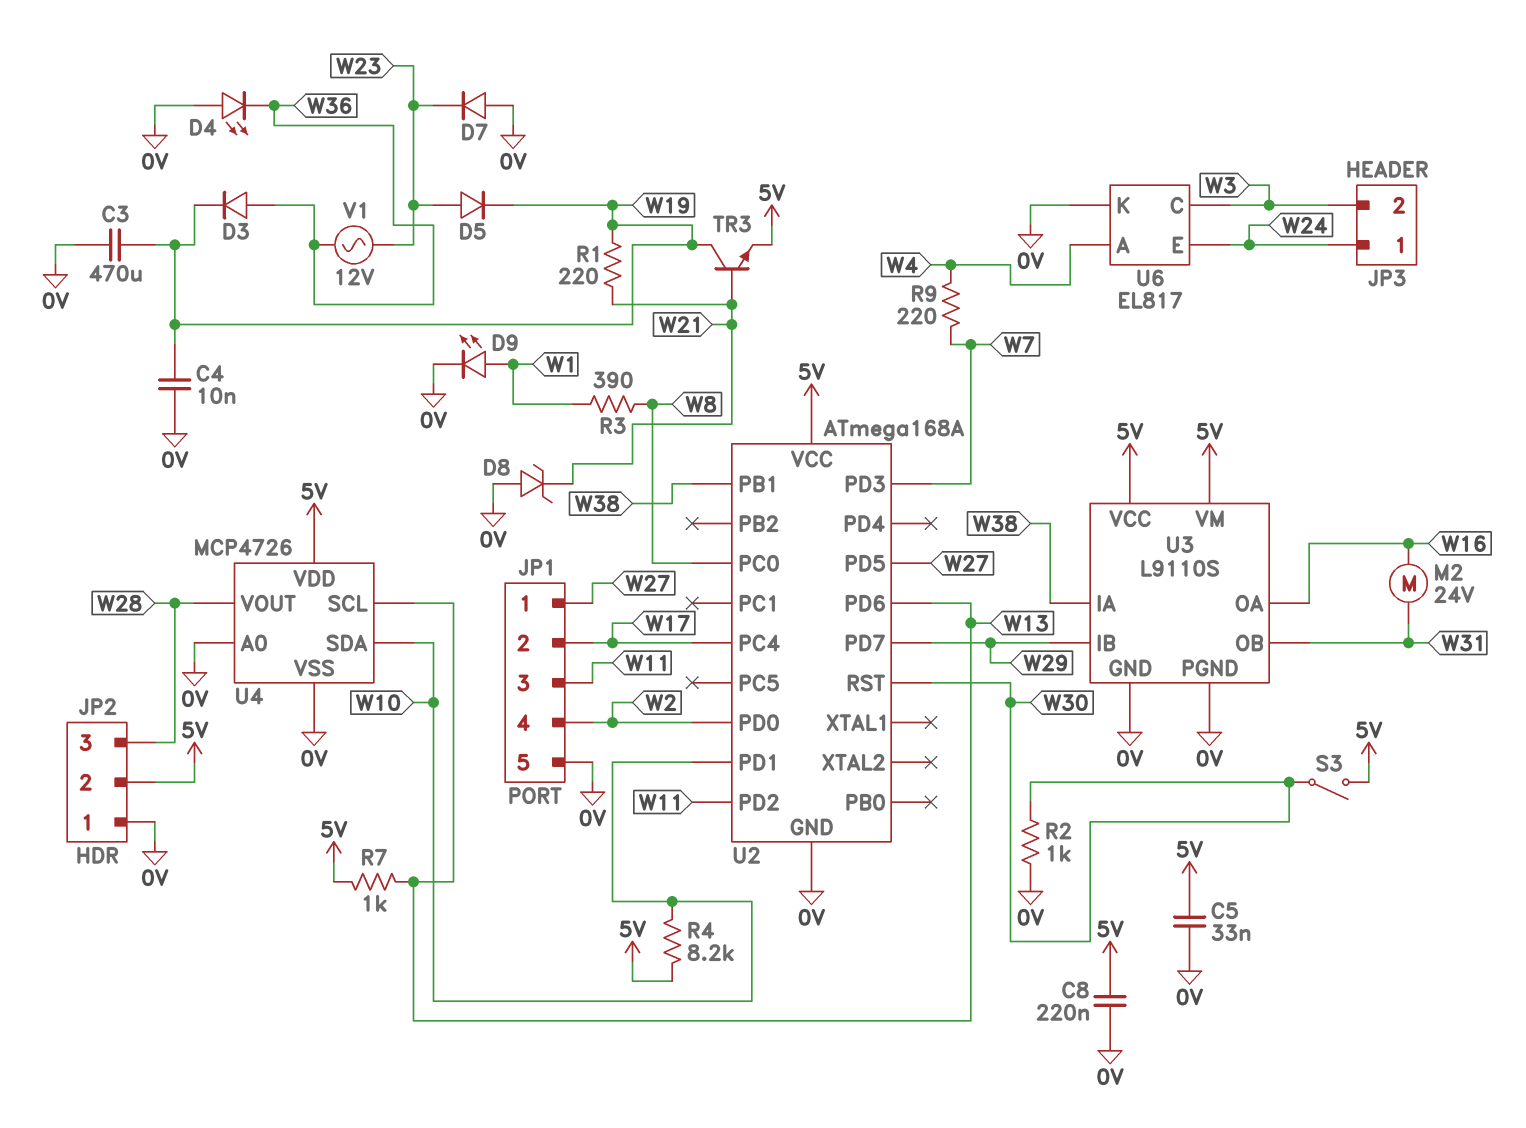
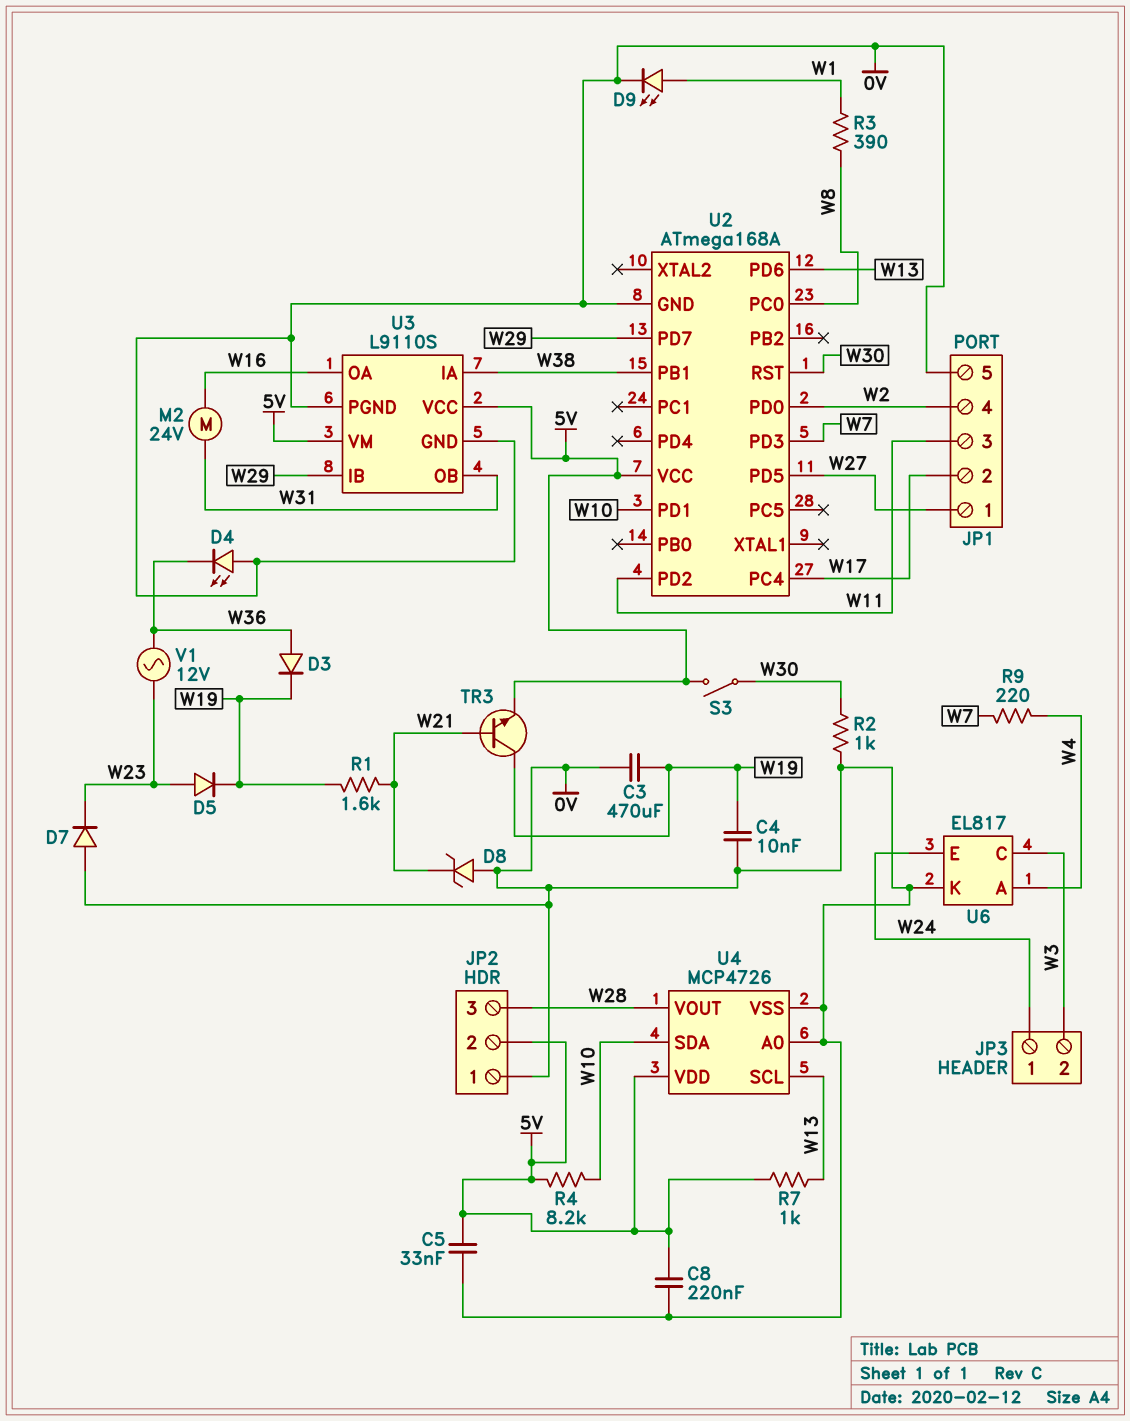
R1: 220 (W19, W21) -> 1.6k (W19, W21)

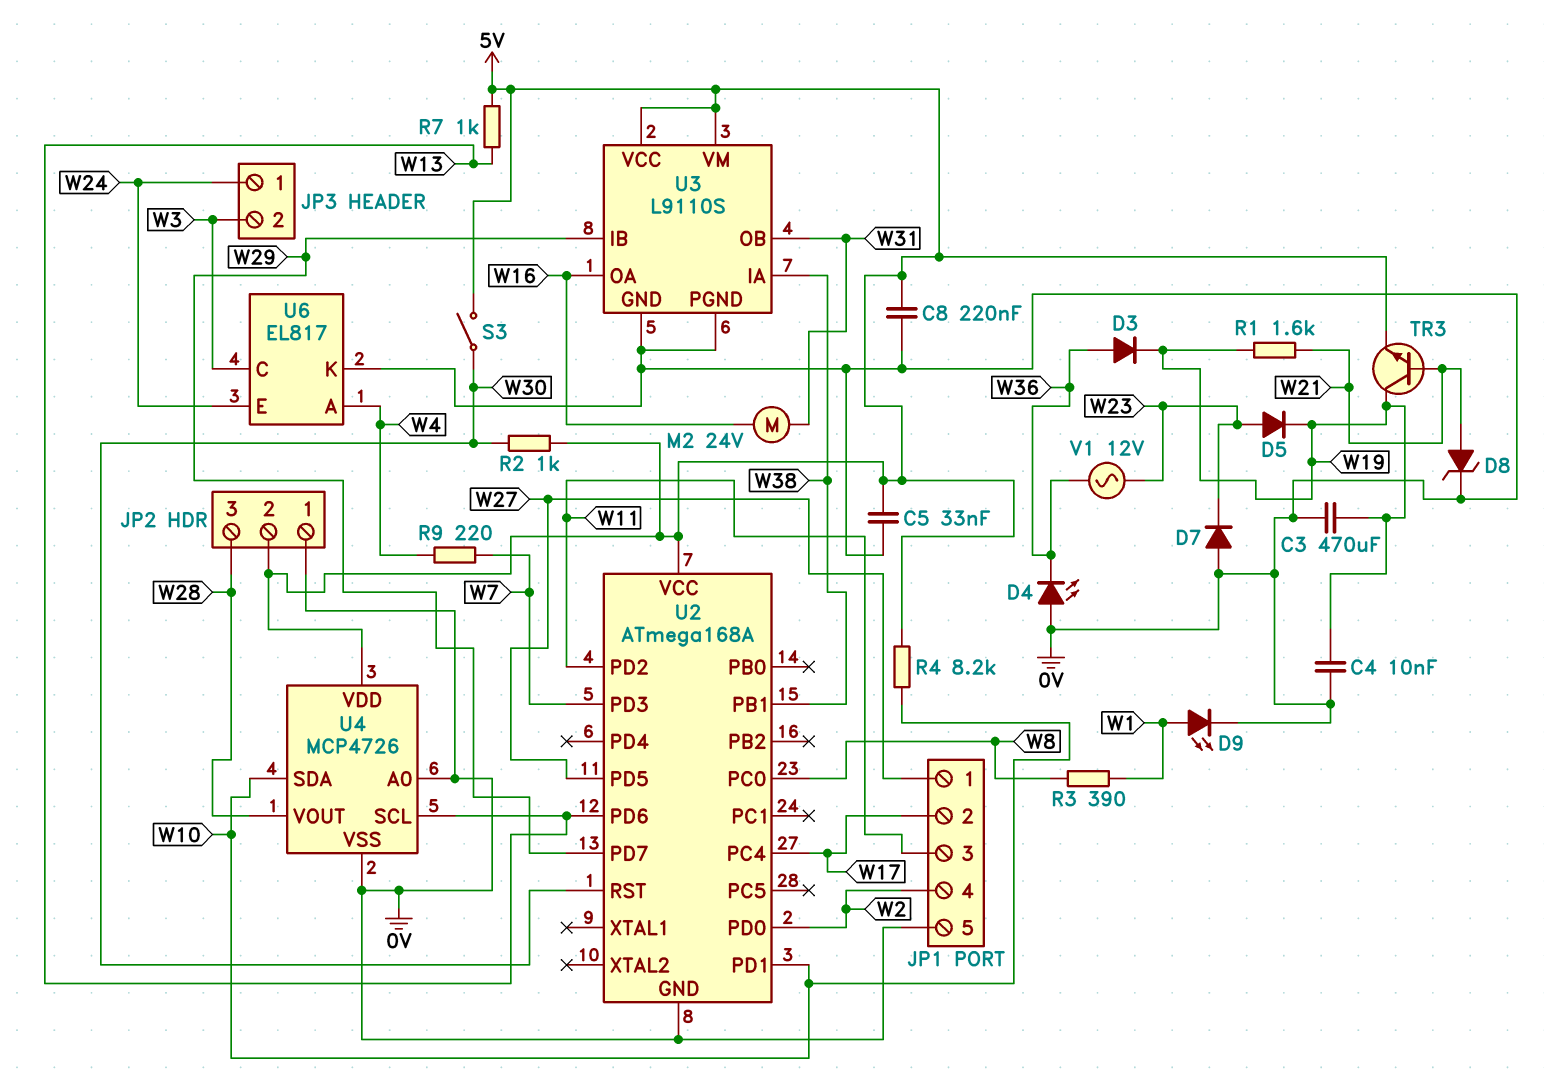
D8: zener (A 0V, K W21) -> zener (A W21, K 0V)
R2: 1k (0V, W30) -> 1k (5V, W30)

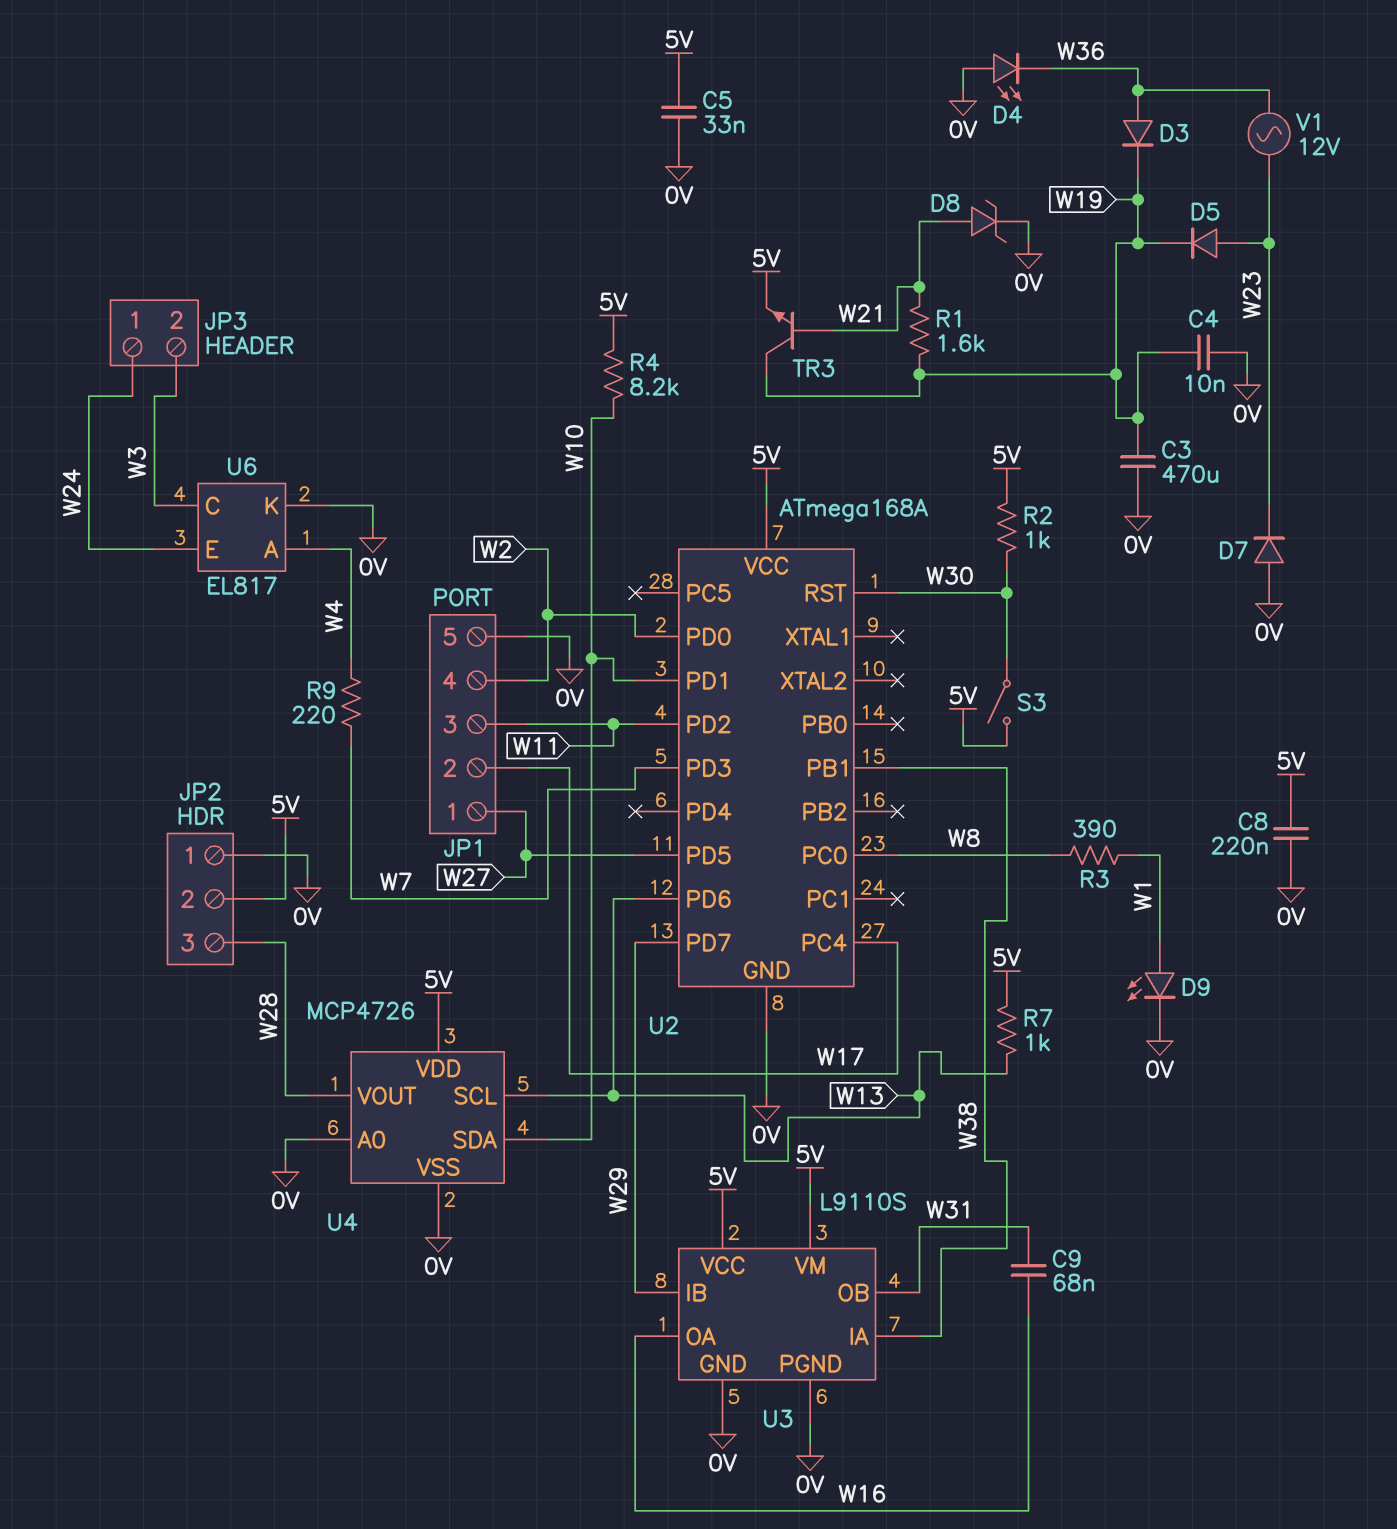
C9: none -> 68nF (W16, W31)
M2: motor 24V (W16, W31) -> none

